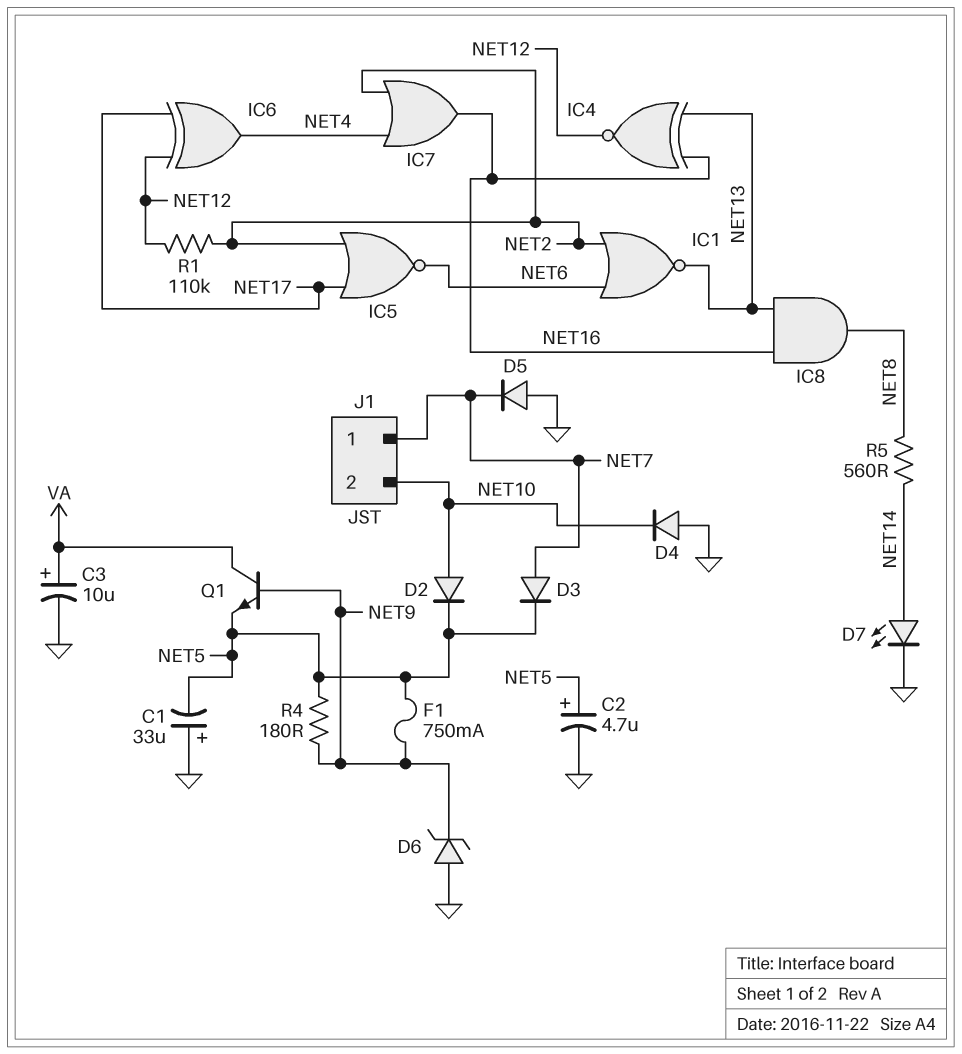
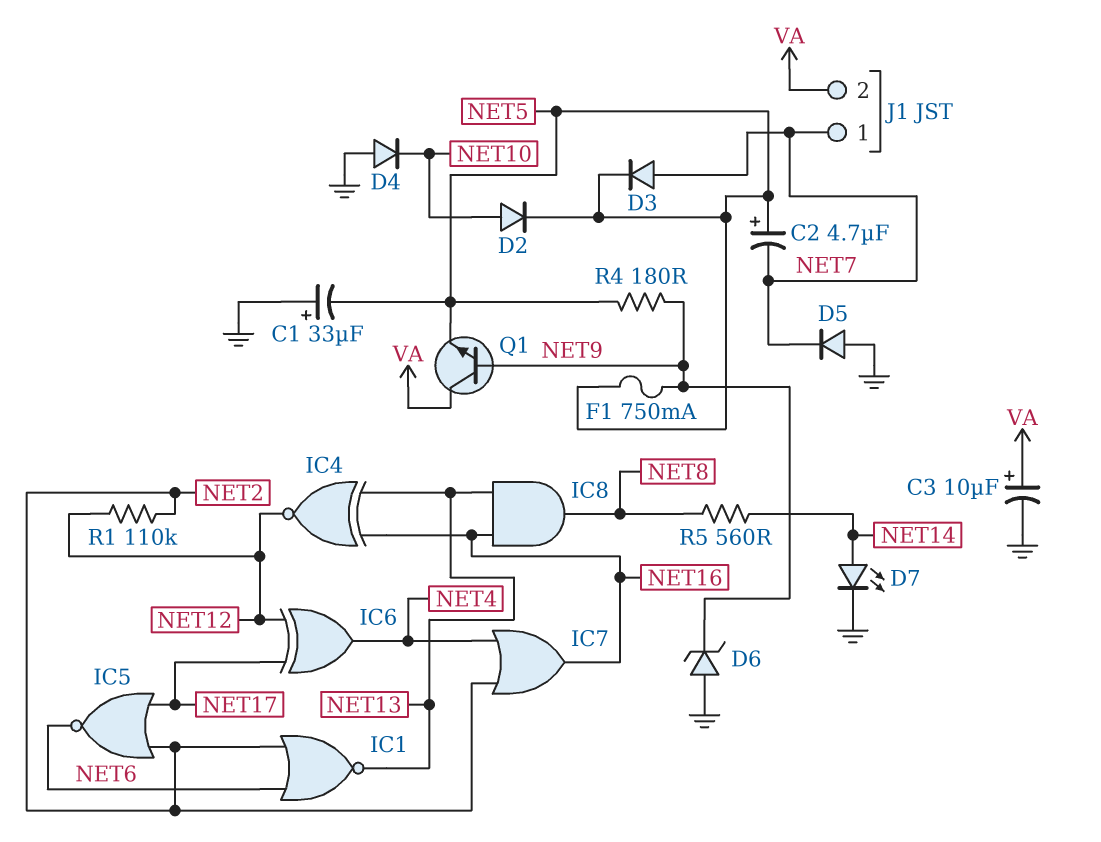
C2: 4.7uF (plus NET5, minus GND) -> 4.7uF (plus NET5, minus NET7)
J1 pin 2: NET10 -> VA

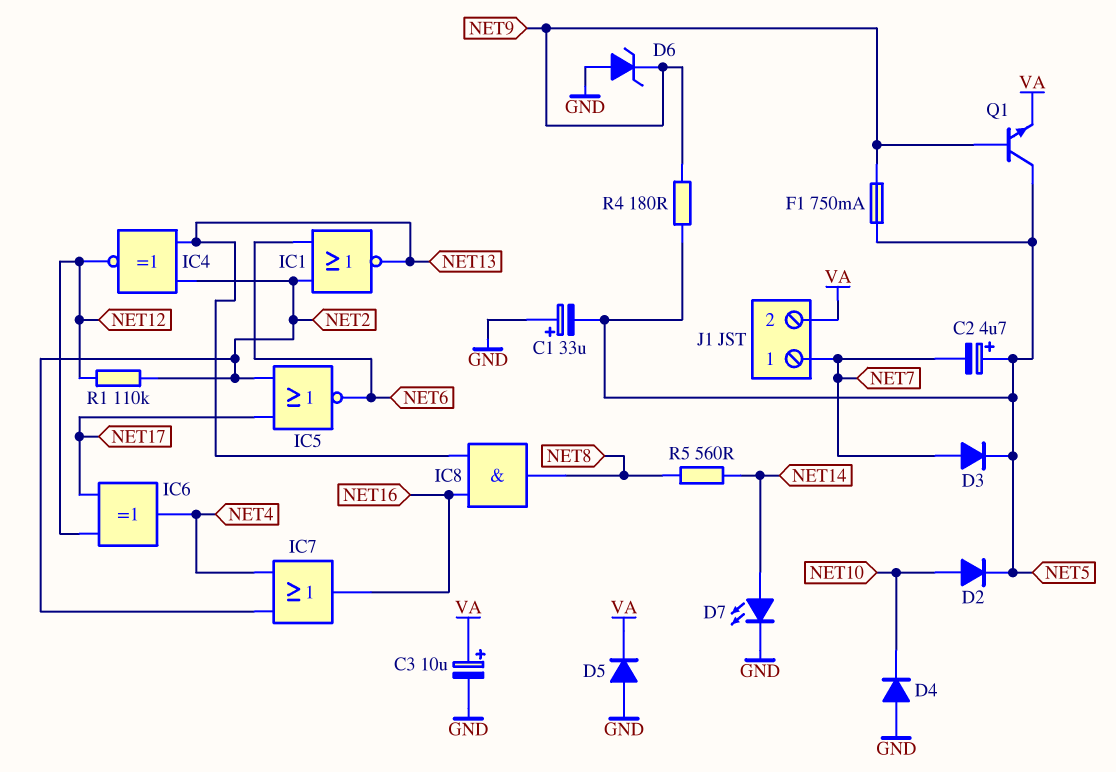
D5: diode (A GND, K NET7) -> diode (A GND, K VA)
IC4: XNOR (in NET13, in NET16, out NET12) -> XNOR (in NET2, in NET13, out NET12)
Q1: NPN (B NET9, C VA, E NET5) -> NPN (B NET9, C NET5, E VA)

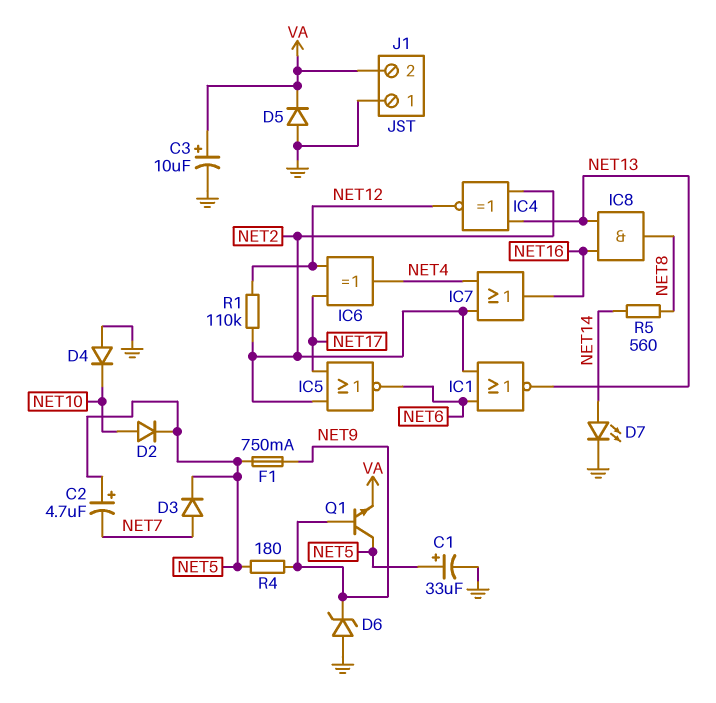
C1: 33uF (plus GND, minus NET5) -> 33uF (plus NET5, minus GND)
J1 pin 1: NET7 -> GND

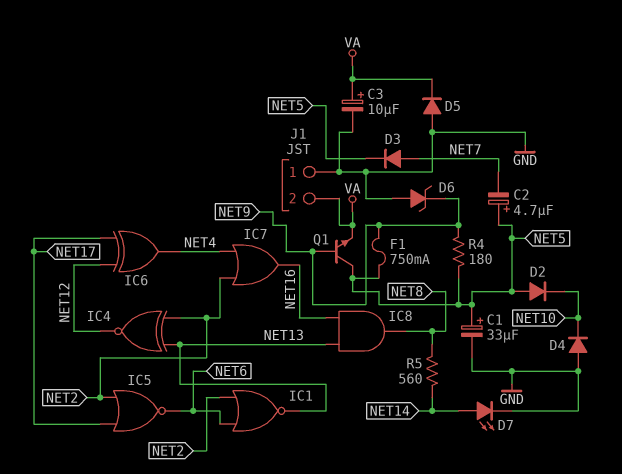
D2: diode (A NET10, K NET5) -> diode (A NET5, K NET10)
R1: 110k (NET2, NET12) -> none

